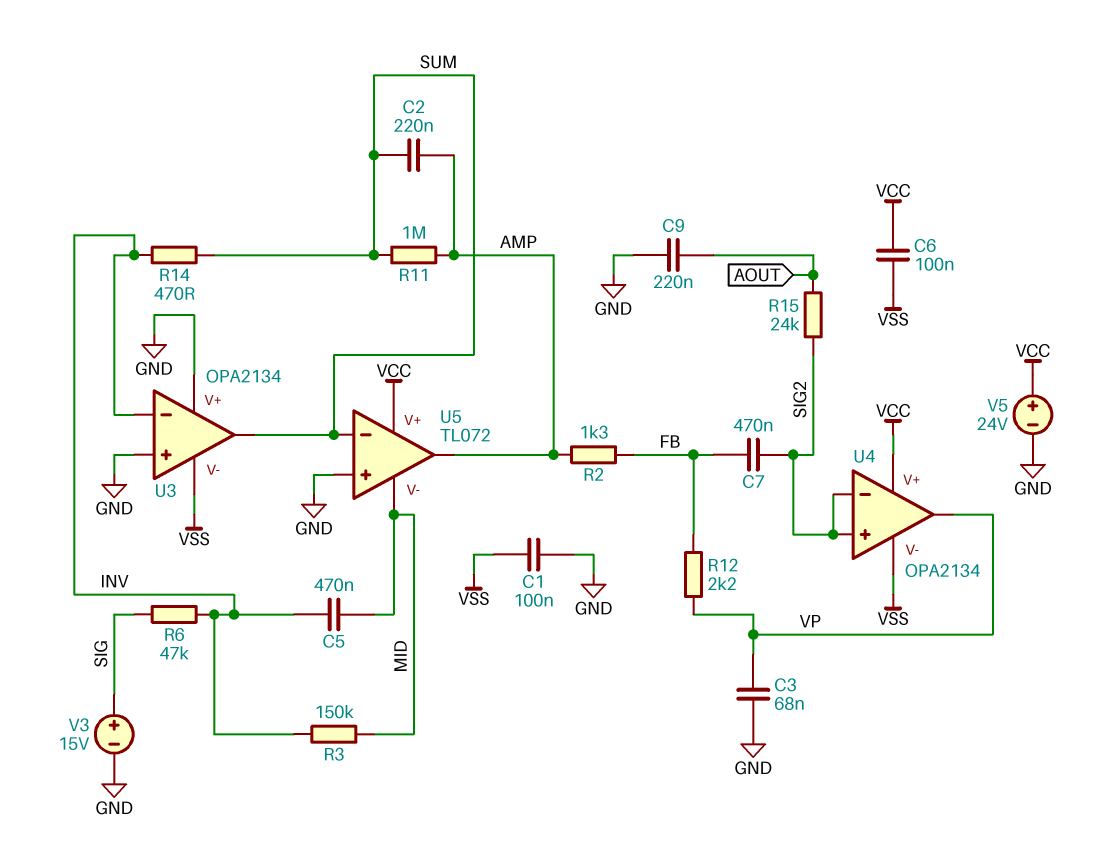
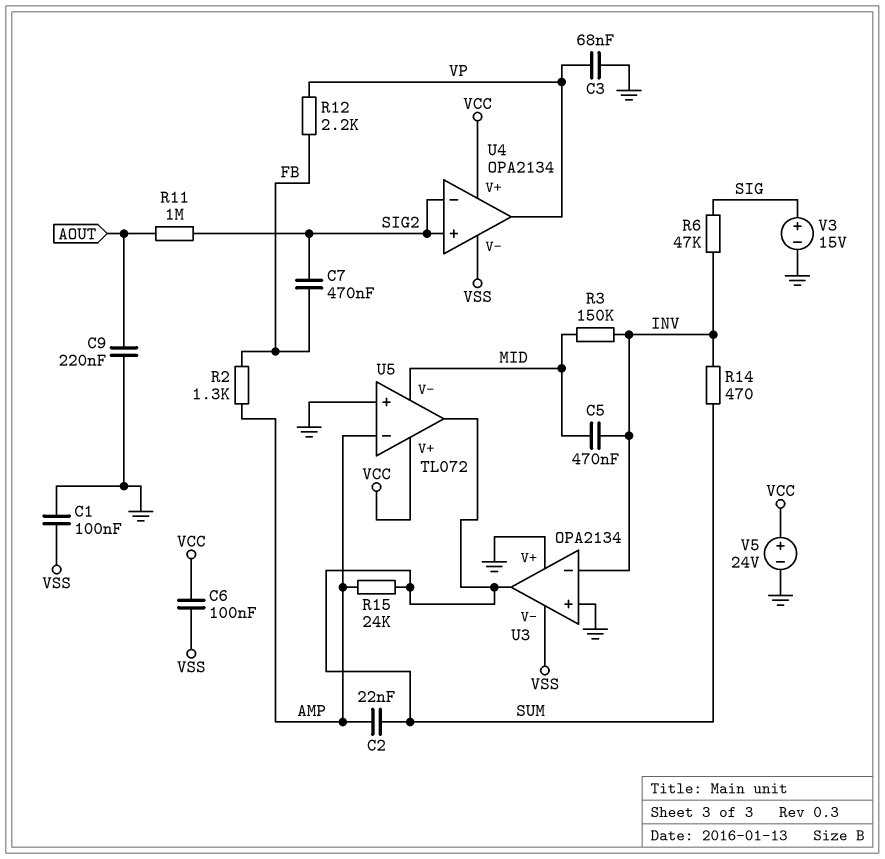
C2: 220nF (AMP, SUM) -> 22nF (AMP, SUM)
R11: 1M (AMP, SUM) -> 1M (AOUT, SIG2)
R15: 24k (AOUT, SIG2) -> 24k (AMP, SUM)
U5 pin in-: SUM -> AMP
U5 pin out: AMP -> SUM

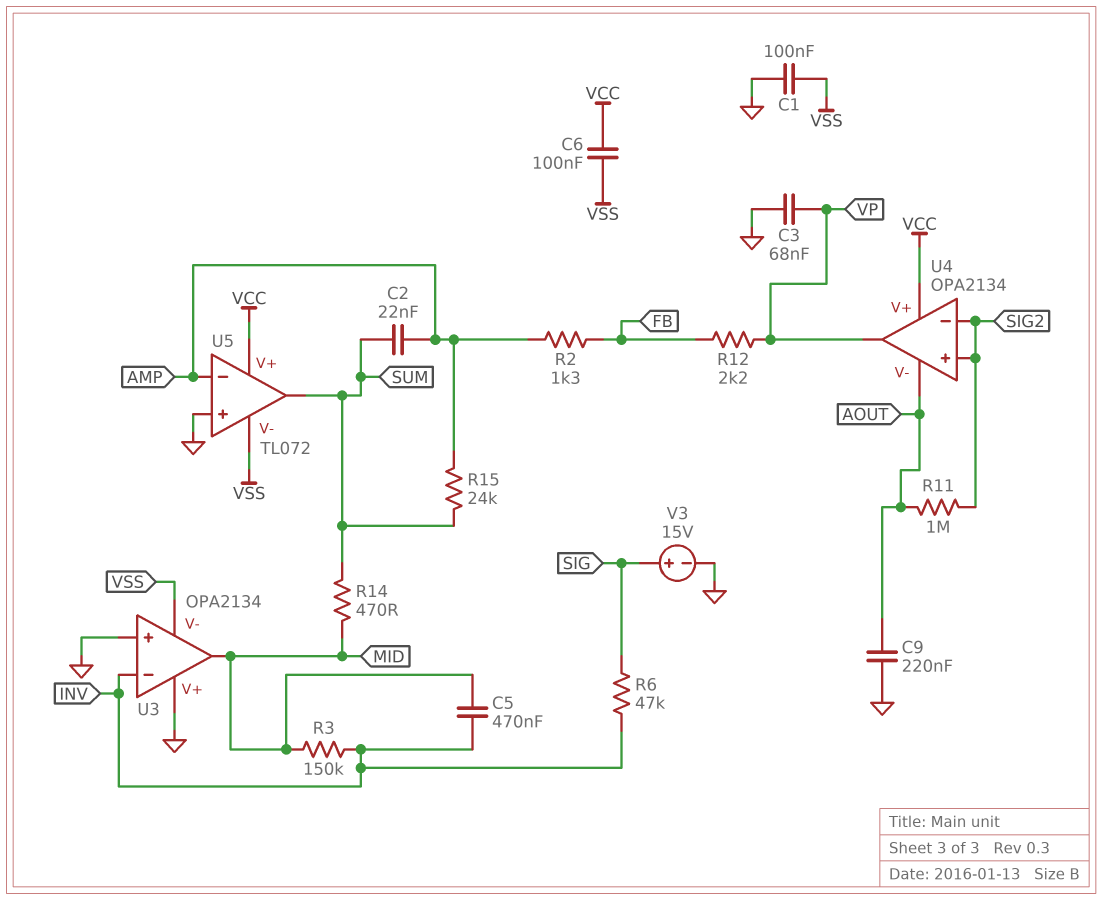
C7: 470nF (FB, SIG2) -> none
R14: 470 (INV, SUM) -> 470 (MID, SUM)
U3 pin out: SUM -> MID
U4 pin V-: VSS -> AOUT
U5 pin V-: MID -> VSS
V5: 24V (plus VCC, minus GND) -> none

